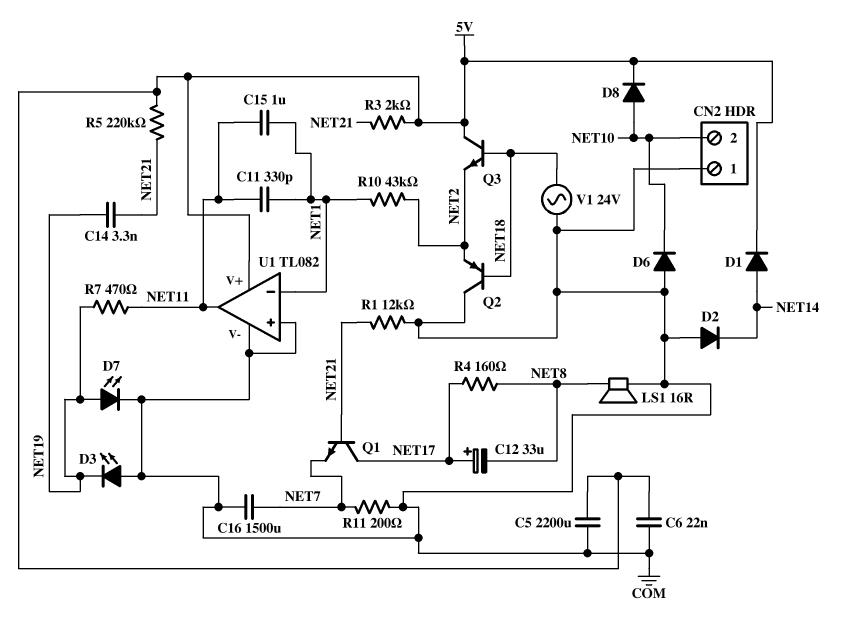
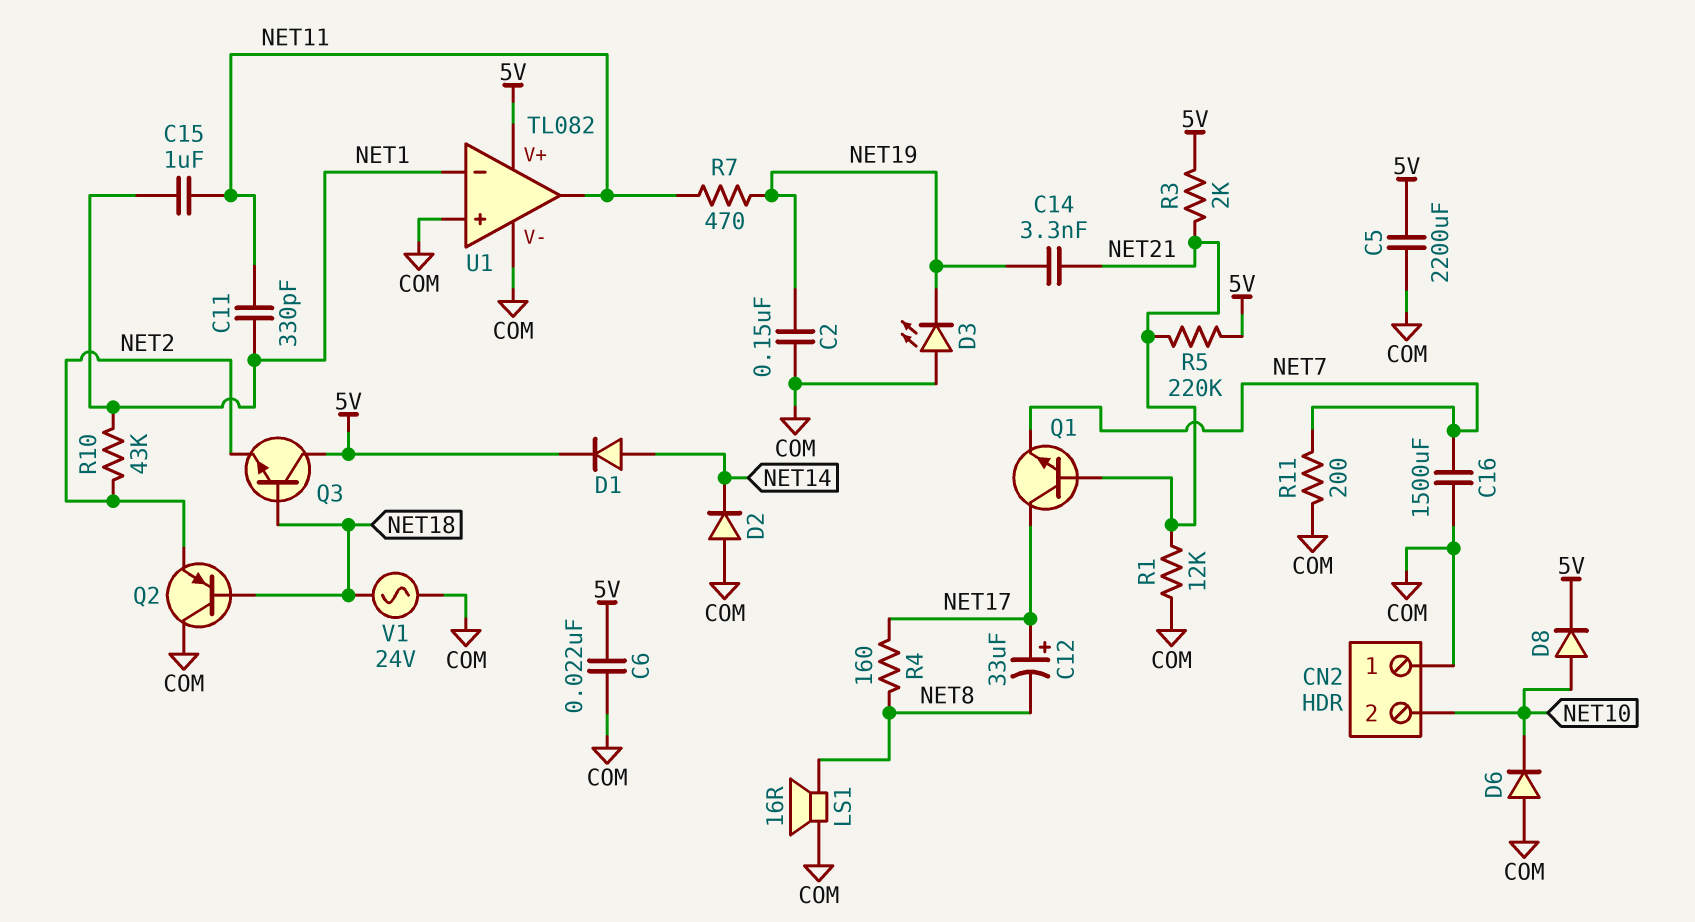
C2: none -> 150nF (COM, NET19)
D7: LED (A NET19, K COM) -> none

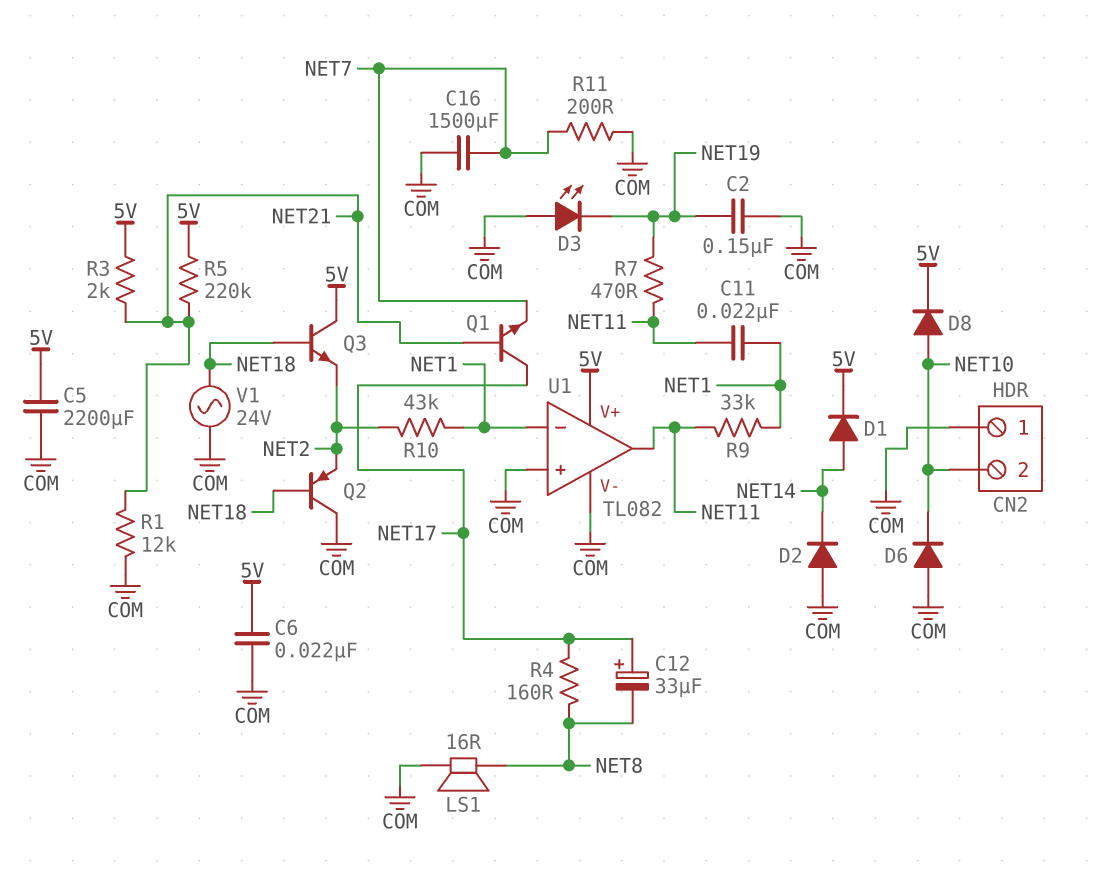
C11: 330pF (NET1, NET11) -> 22nF (NET1, NET11)
C14: 3.3nF (NET19, NET21) -> none
C15: 1uF (NET1, NET11) -> none
R9: none -> 33k (NET1, NET11)

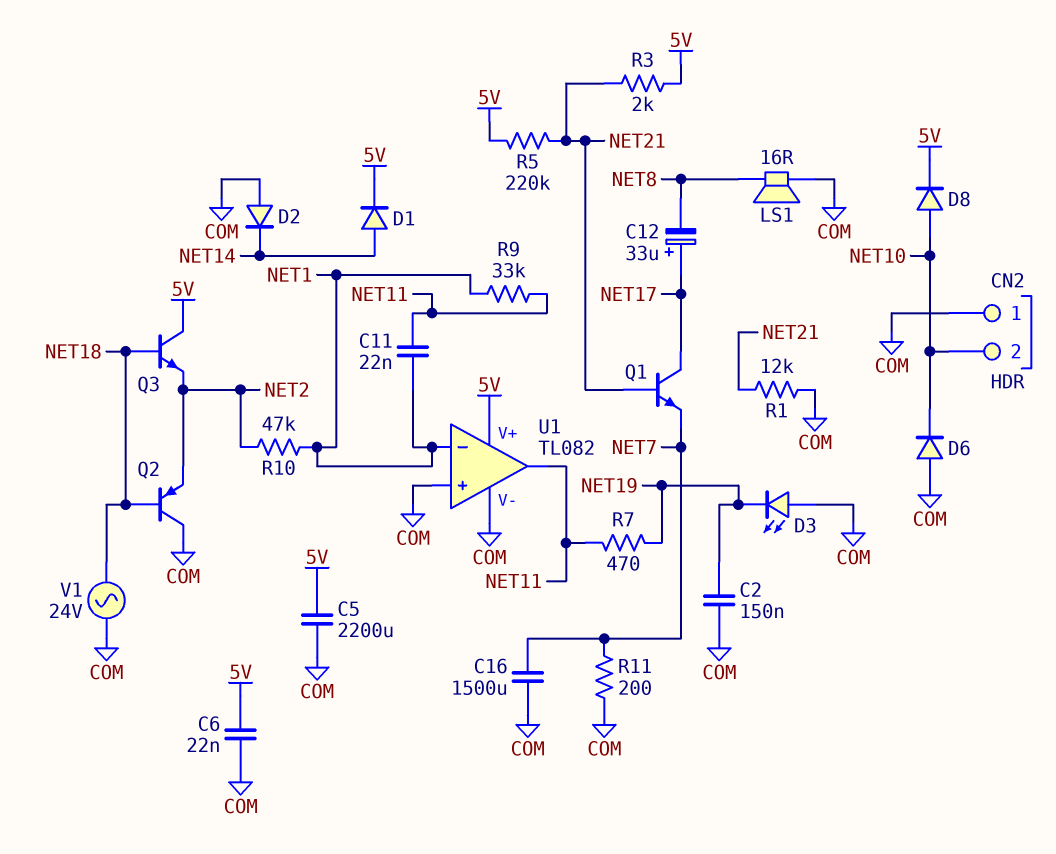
R4: 160 (NET8, NET17) -> none
R10: 43k (NET1, NET2) -> 47k (NET1, NET2)

